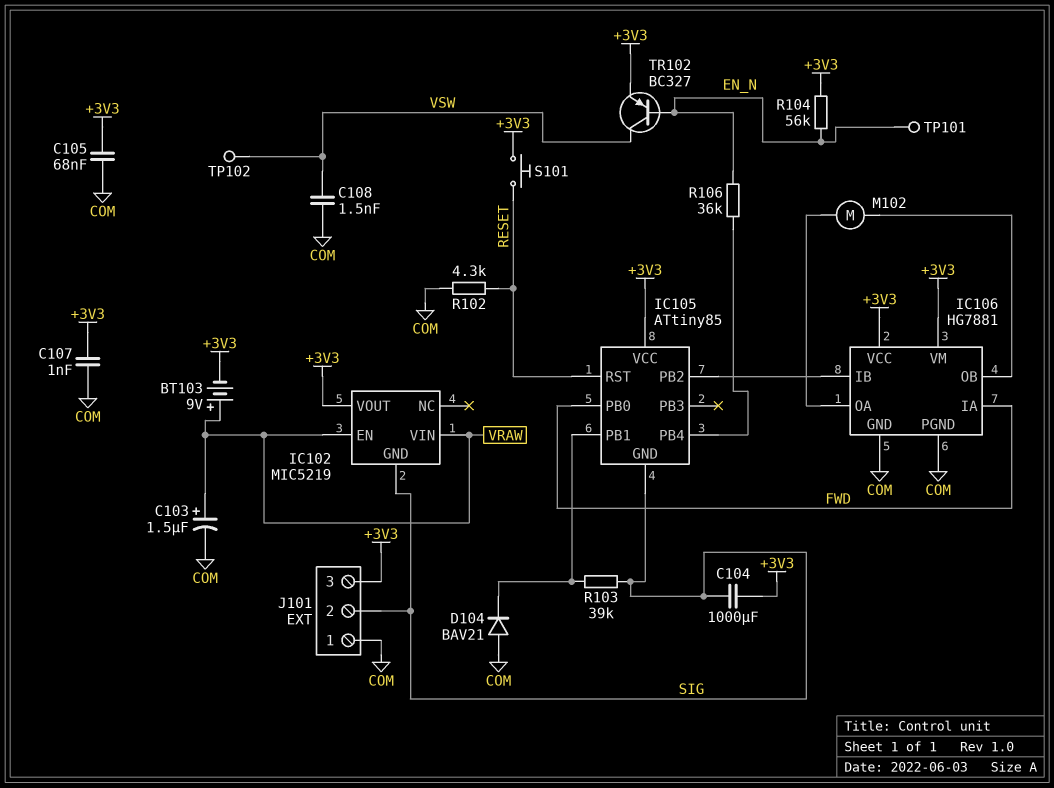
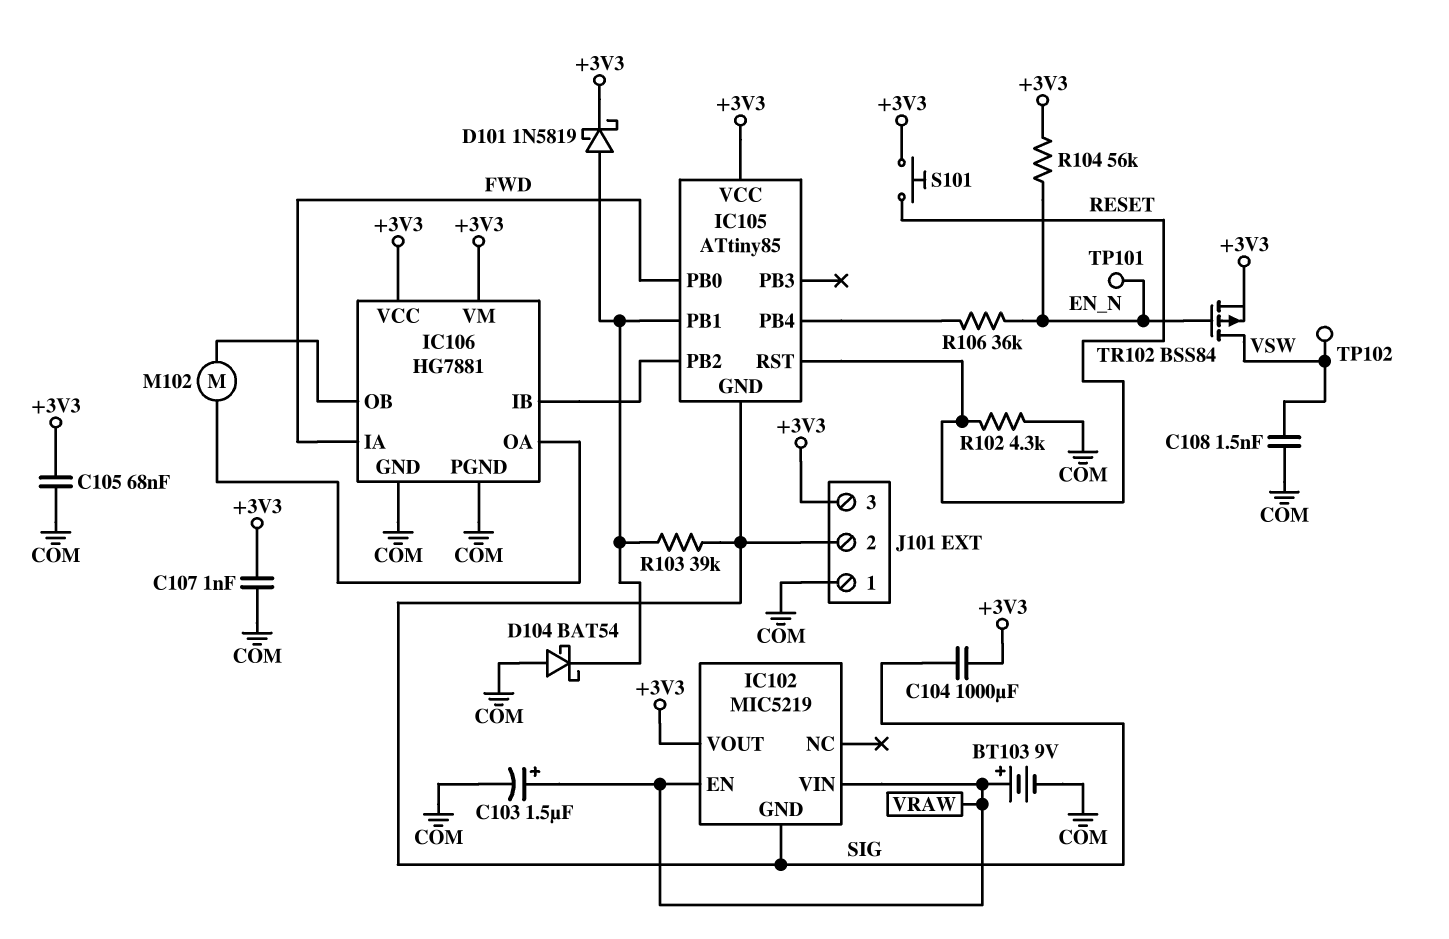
BT103: 9V (plus VRAW, minus +3V3) -> 9V (plus VRAW, minus COM)
D101: none -> schottky 1N5819 (A IC105/PB1, K +3V3)
D104: diode BAV21 (A COM, K IC105/PB1) -> schottky BAT54 (A COM, K IC105/PB1)
TR102: PNP BC327 (B EN_N, C VSW, E +3V3) -> PMOS BSS84 (G EN_N, D VSW, S +3V3)

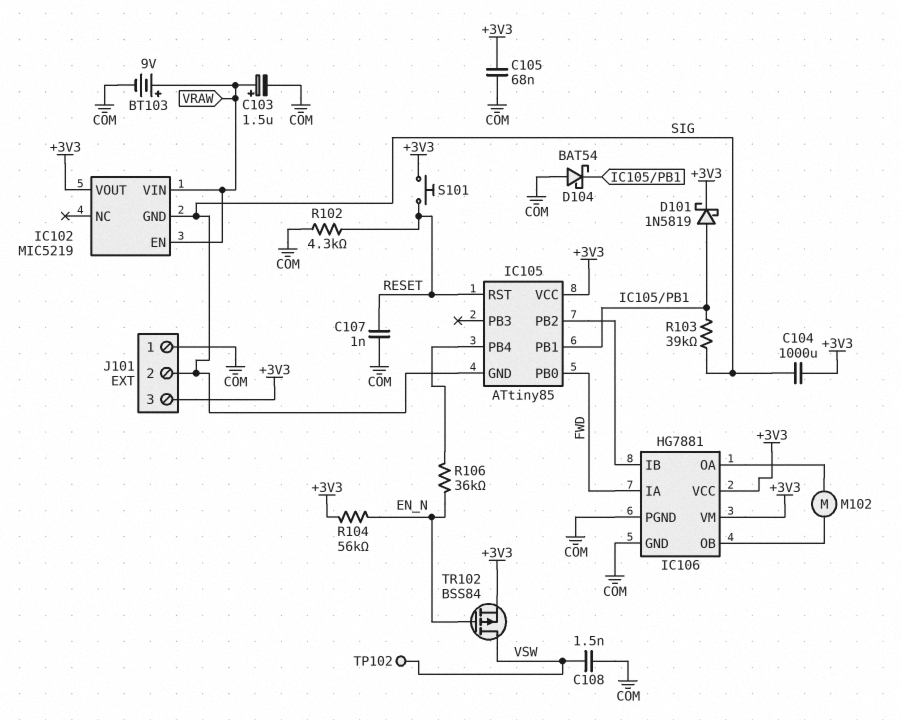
C107: 1nF (+3V3, COM) -> 1nF (COM, RESET)
TP101: test point (EN_N) -> none

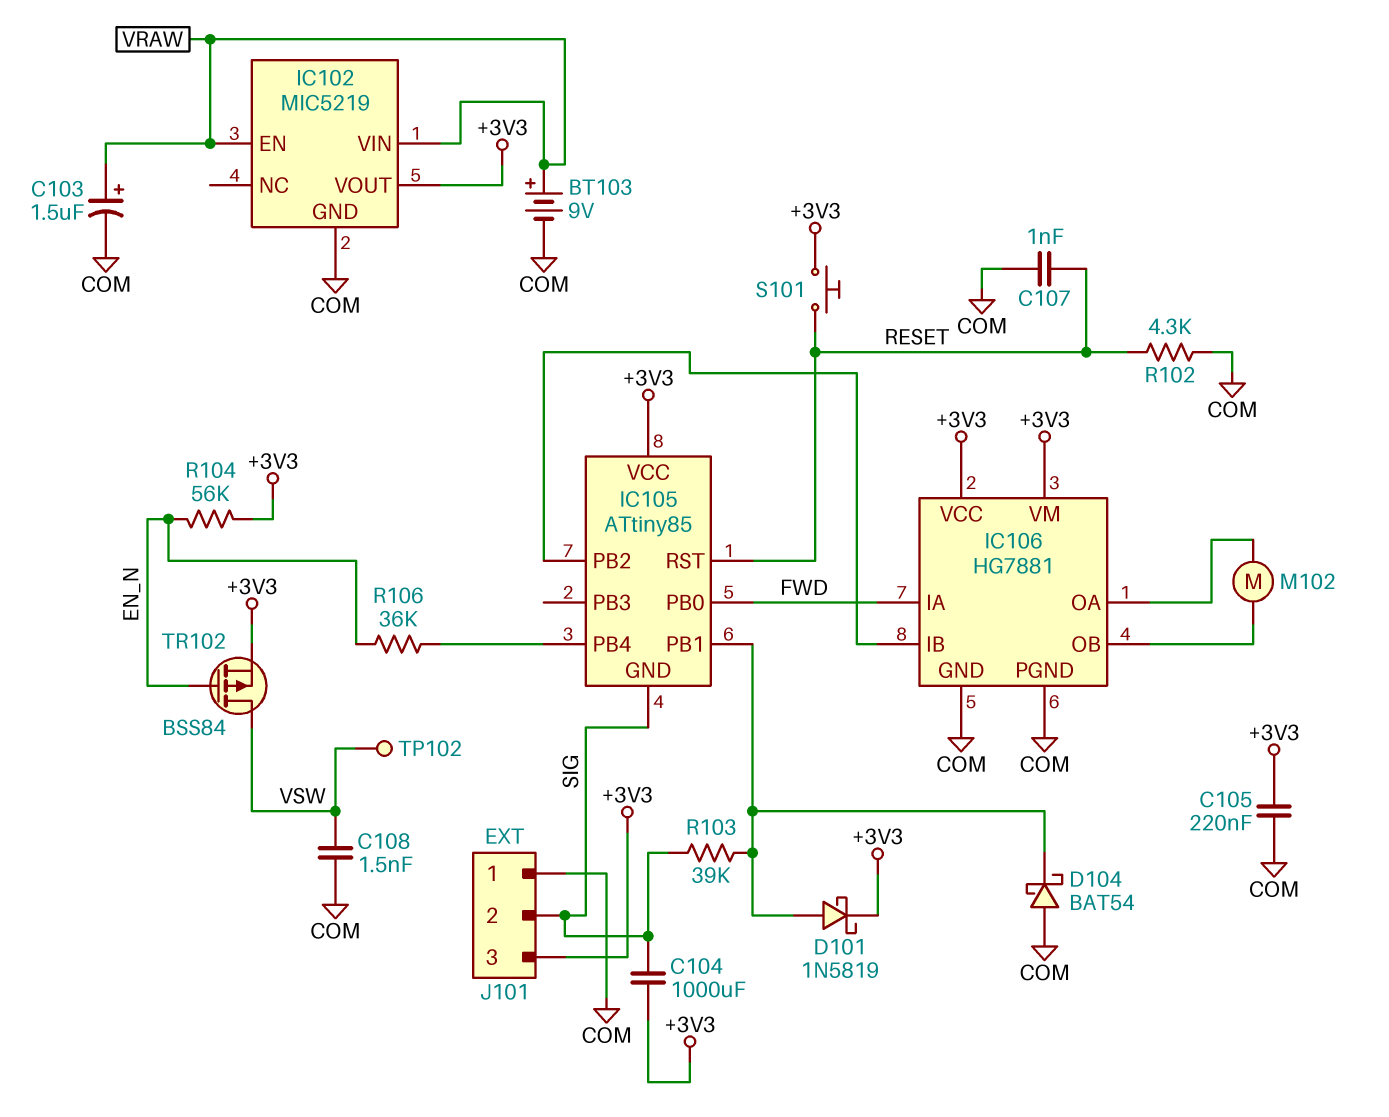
C105: 68nF (+3V3, COM) -> 220nF (+3V3, COM)
IC102 pin GND: SIG -> COM

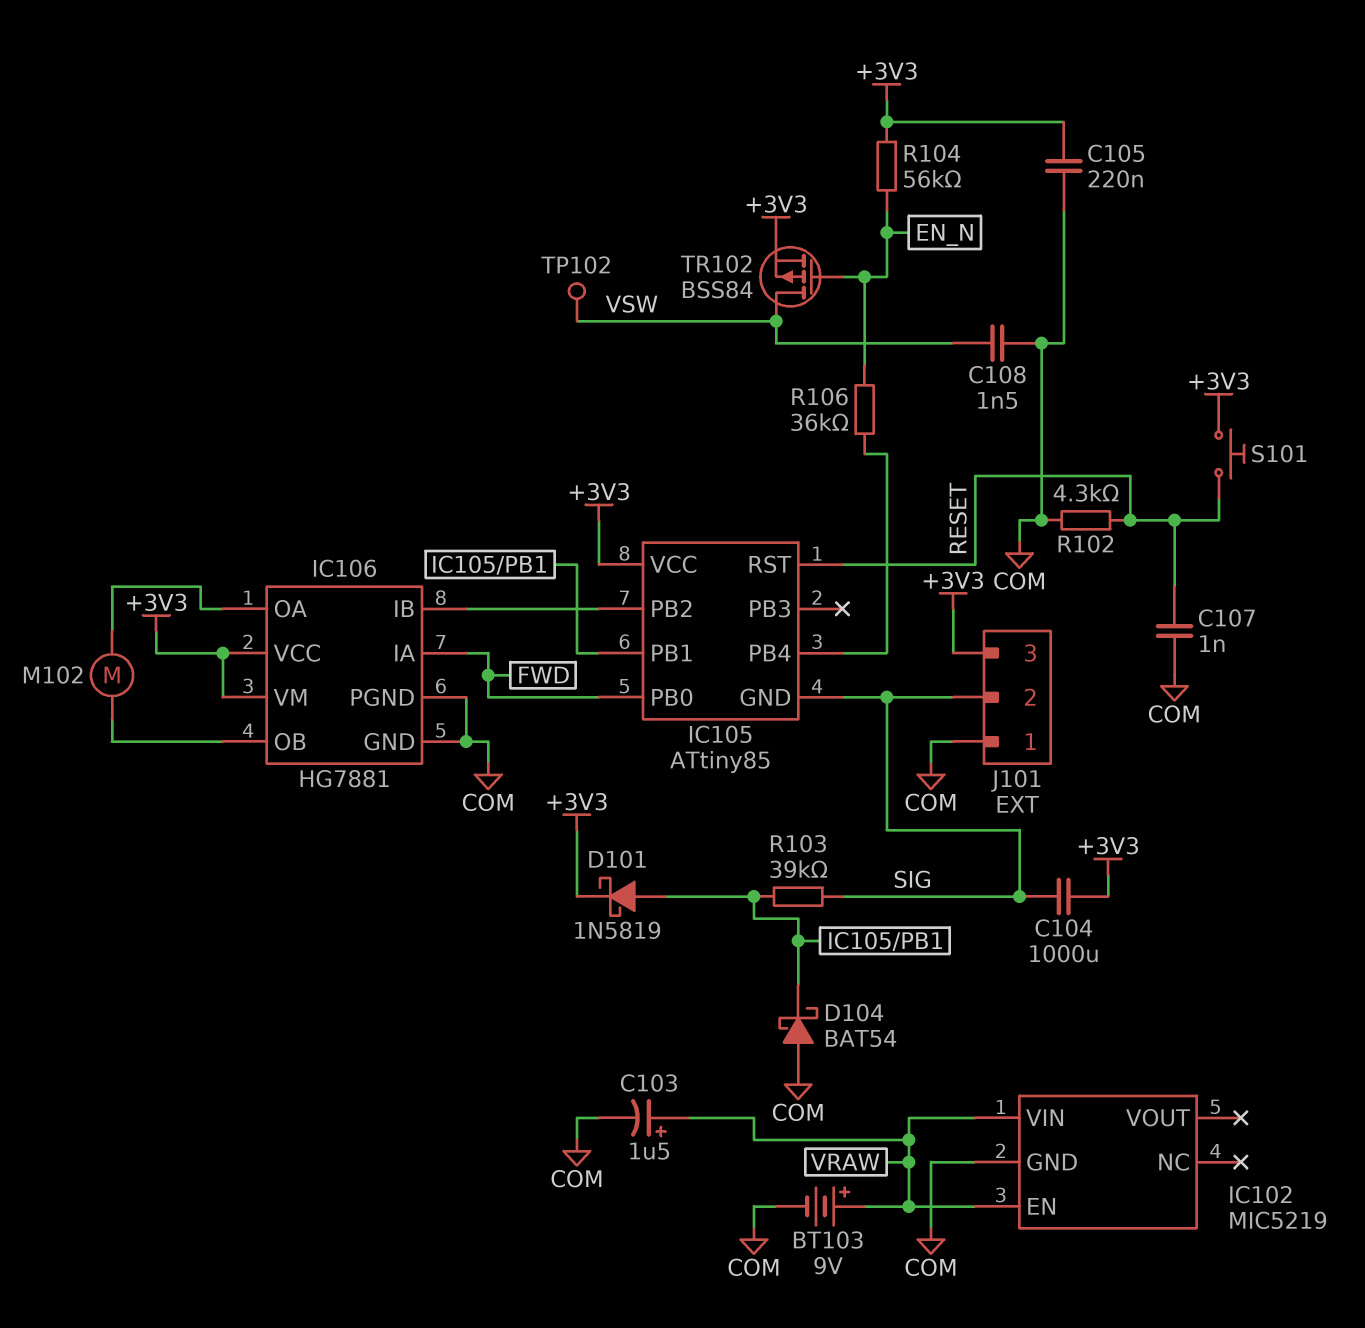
IC102 pin VOUT: +3V3 -> none

